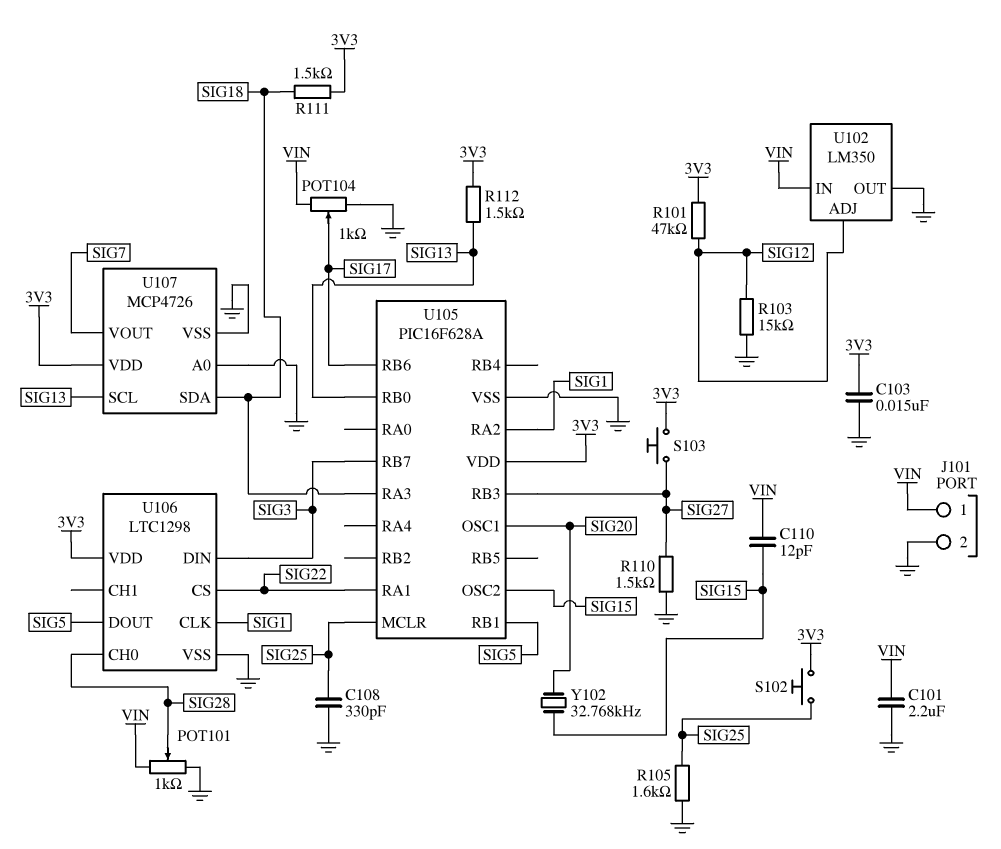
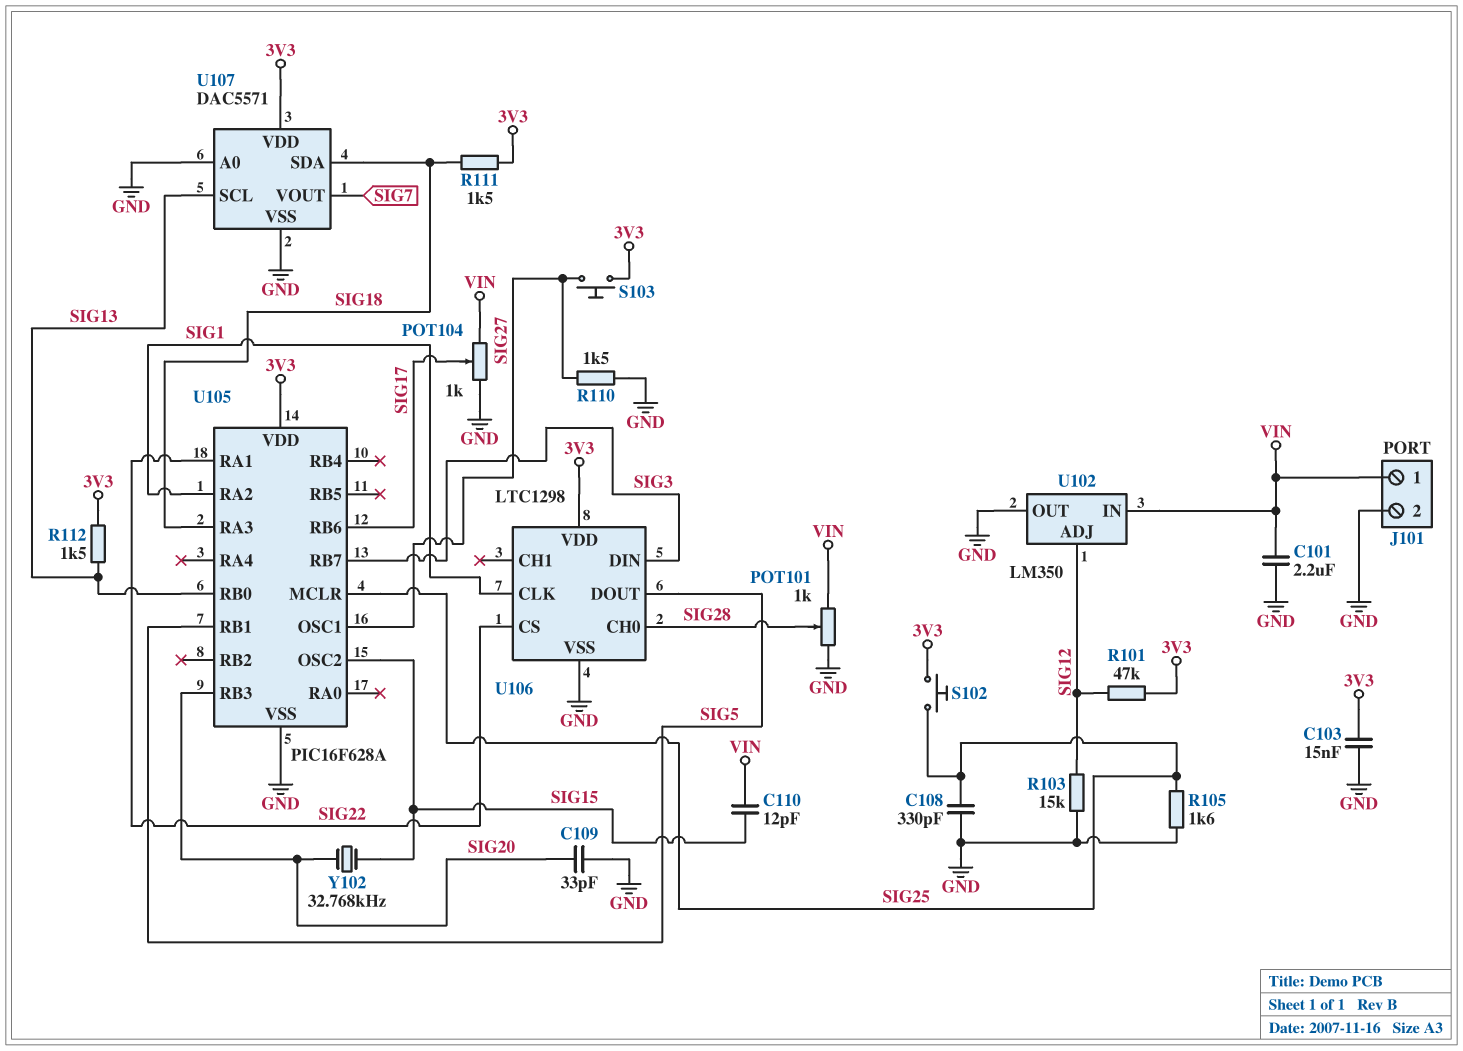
C109: none -> 33pF (GND, SIG20)
U105 pin OSC1: SIG20 -> SIG27
U105 pin RB3: SIG27 -> SIG20
U107: MCP4726 -> DAC5571

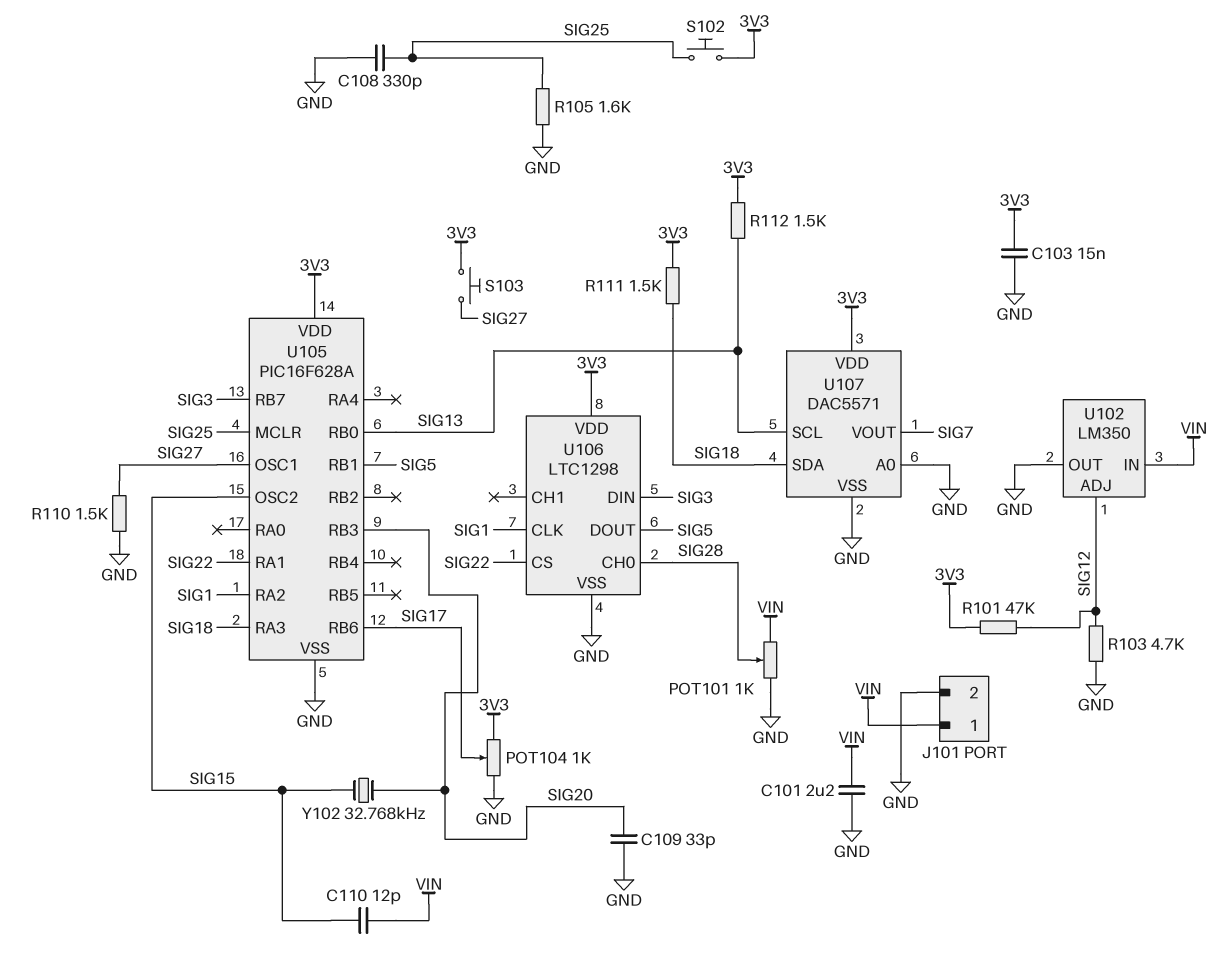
POT104: 1k (GND, VIN, wiper SIG17) -> 1k (3V3, GND, wiper SIG17)
R103: 15k (GND, SIG12) -> 4.7k (GND, SIG12)

